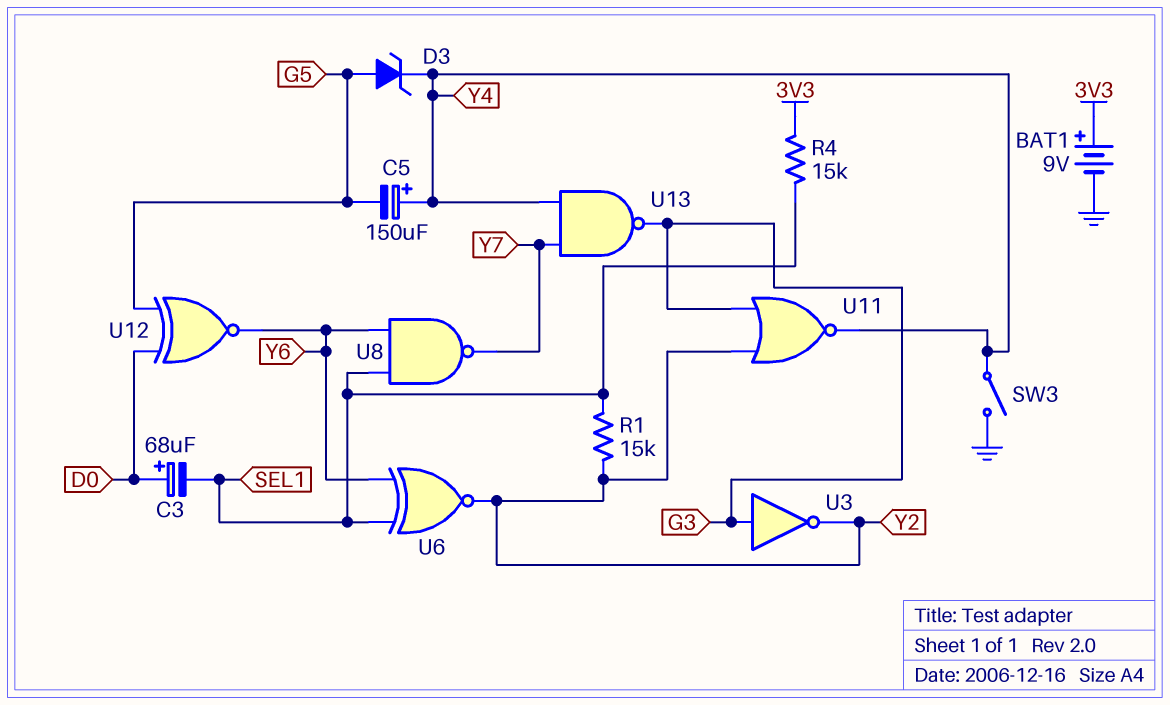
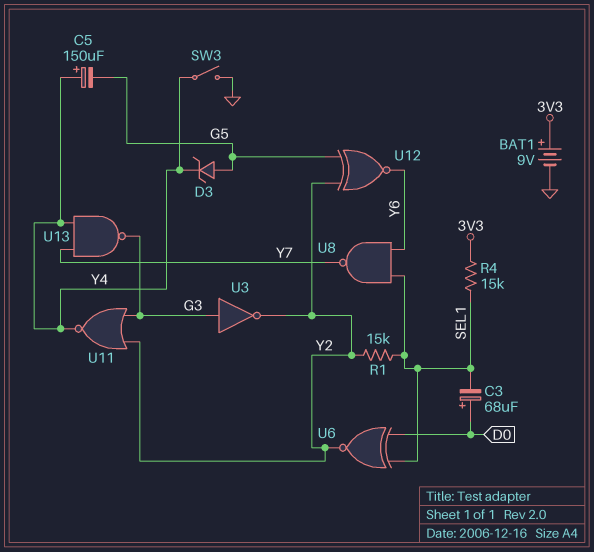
U6: XNOR (in SEL1, in Y6, out Y2) -> XNOR (in D0, in SEL1, out Y2)
U12: XNOR (in D0, in G5, out Y6) -> XNOR (in G5, in Y2, out Y6)

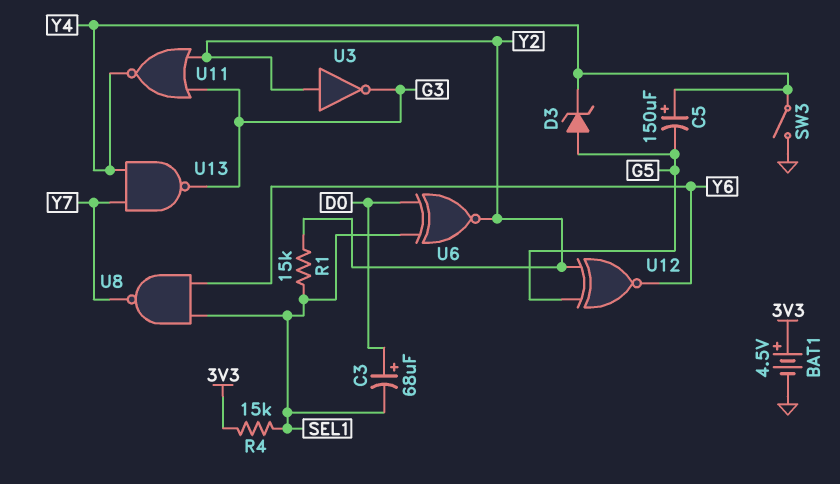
BAT1: 9V (plus 3V3, minus GND) -> 4.5V (plus 3V3, minus GND)
U3: NOT (in G3, out Y2) -> NOT (in Y2, out G3)

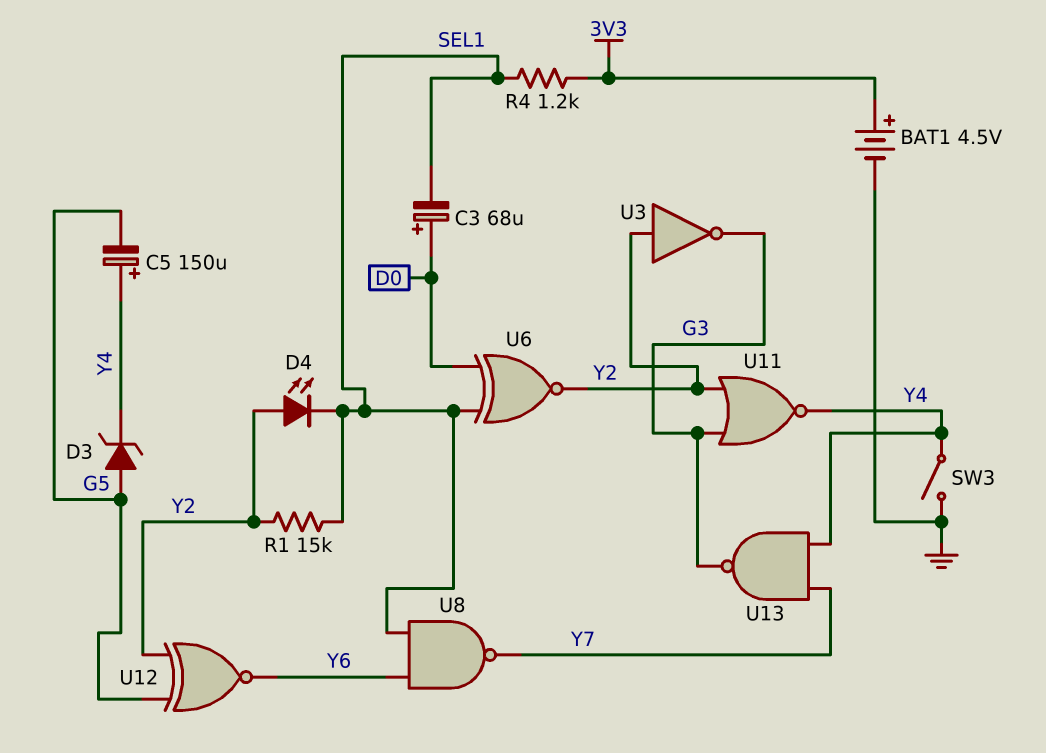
D4: none -> LED (A Y2, K SEL1)
R4: 15k (3V3, SEL1) -> 1.2k (3V3, SEL1)

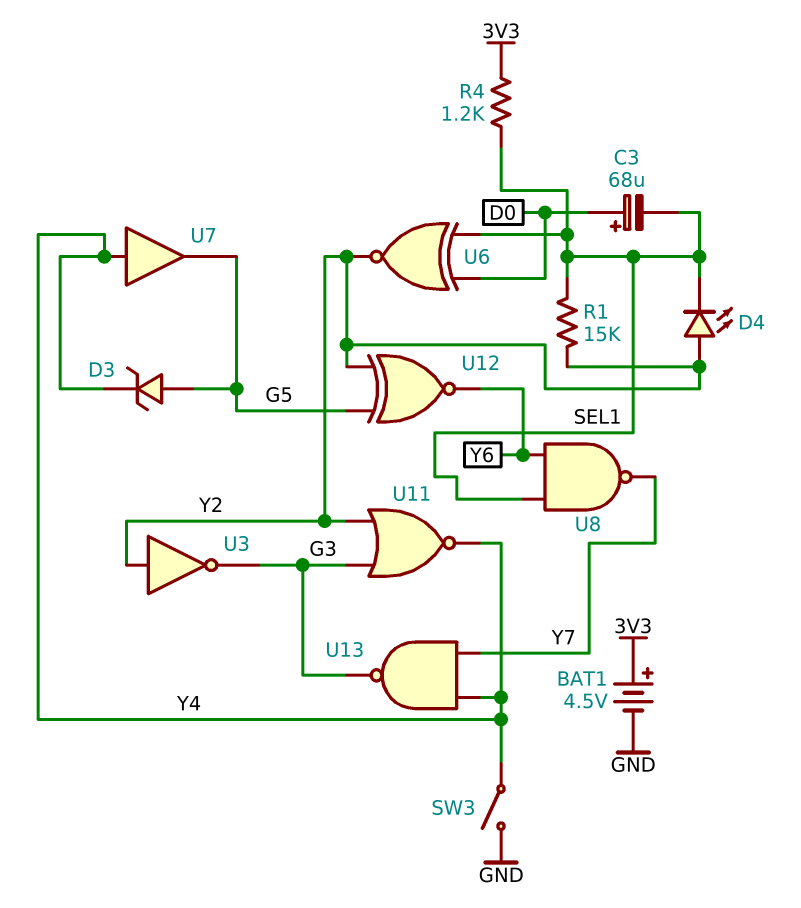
C5: 150uF (plus Y4, minus G5) -> none
U7: none -> buffer (in Y4, out G5)

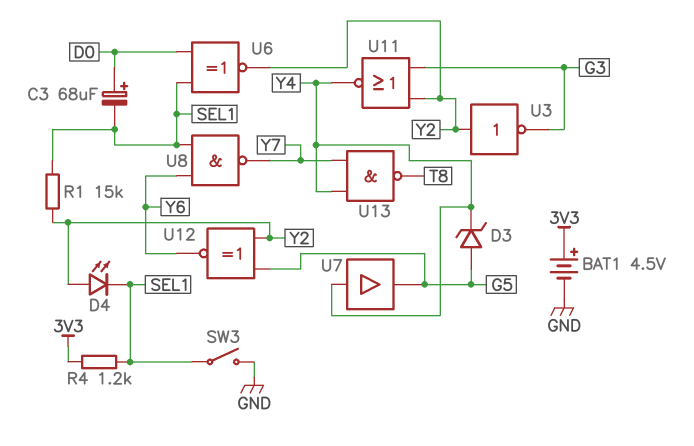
SW3: switch (GND, Y4) -> switch (GND, SEL1)
U13: NAND (in Y4, in Y7, out G3) -> NAND (in Y4, in Y7, out T8)

